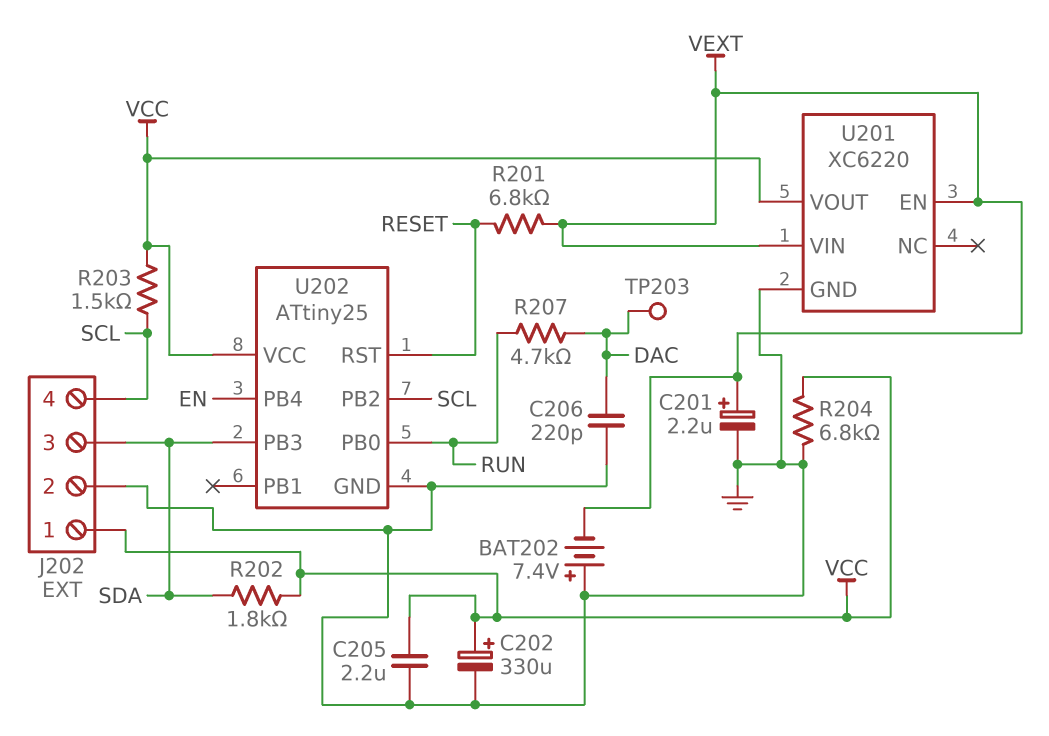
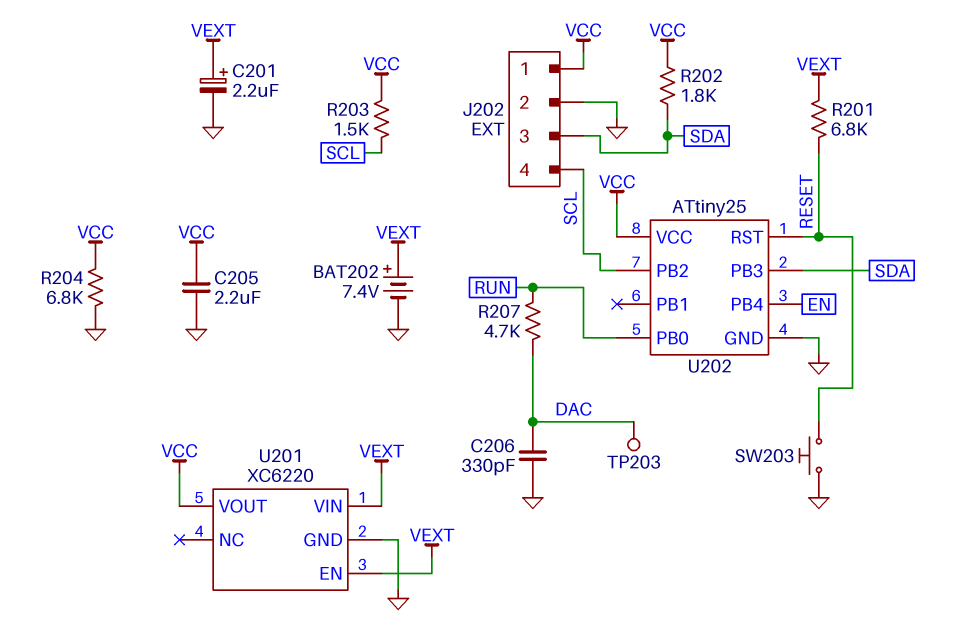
BAT202: 7.4V (plus GND, minus VEXT) -> 7.4V (plus VEXT, minus GND)
C202: 330uF (plus VCC, minus GND) -> none
C206: 220pF (DAC, GND) -> 330pF (DAC, GND)
SW203: none -> button (GND, RESET)

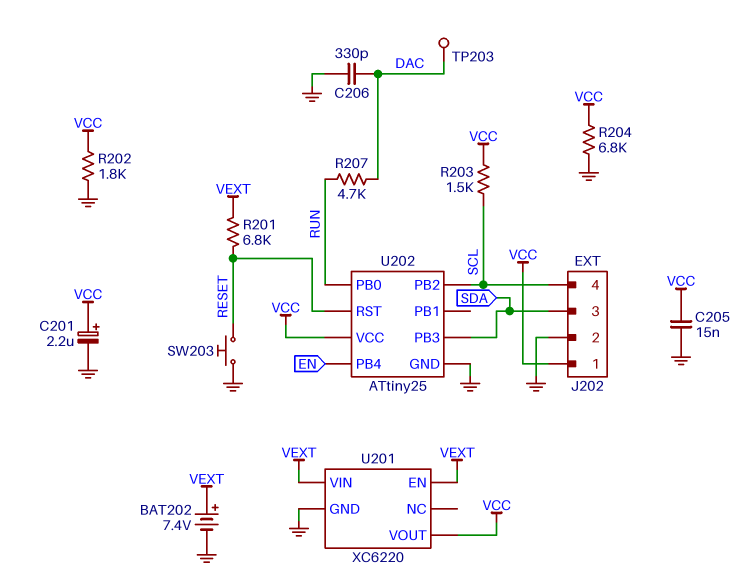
C201: 2.2uF (plus VEXT, minus GND) -> 2.2uF (plus VCC, minus GND)
C205: 2.2uF (GND, VCC) -> 15nF (GND, VCC)
R202: 1.8k (SDA, VCC) -> 1.8k (GND, VCC)

